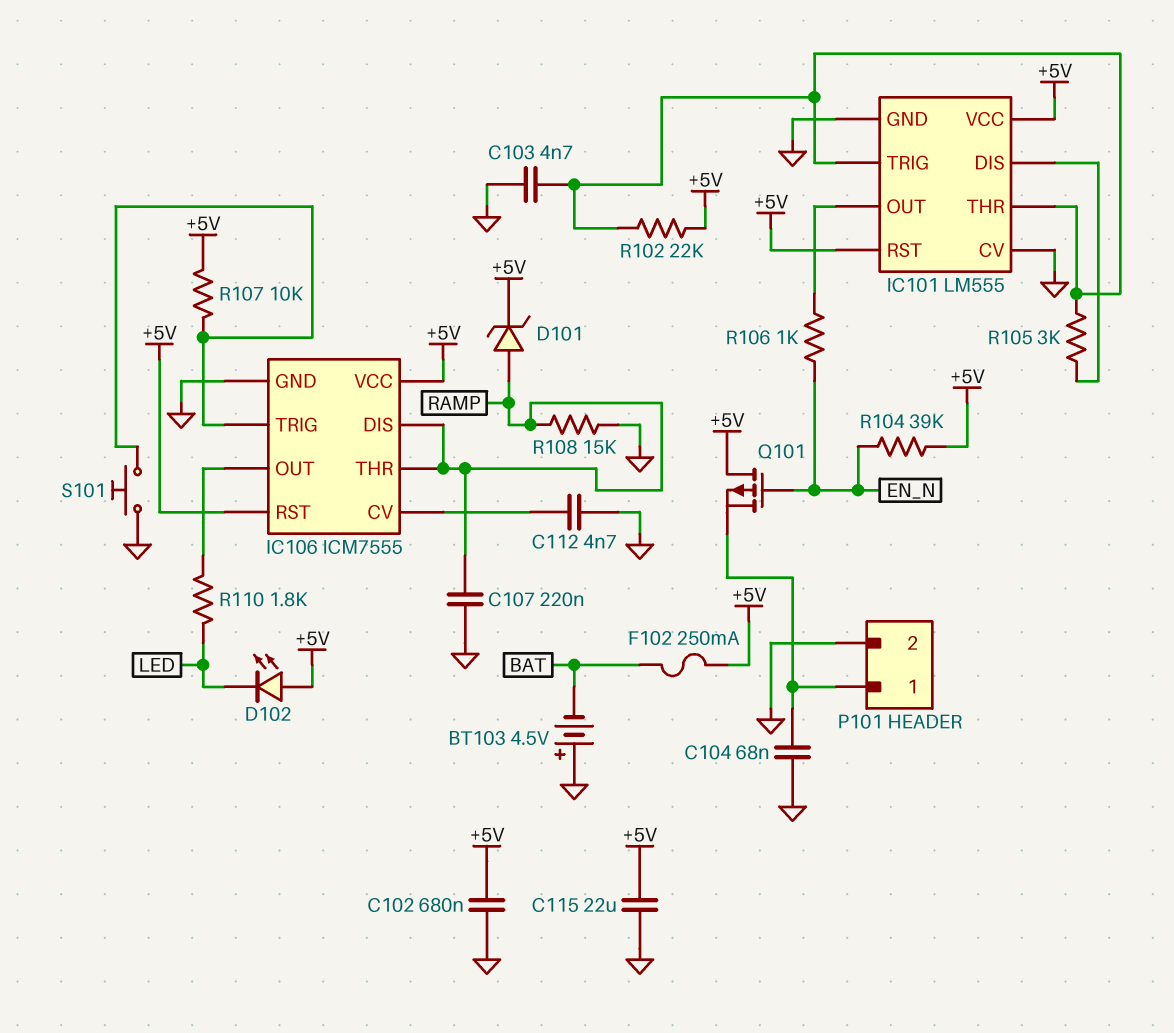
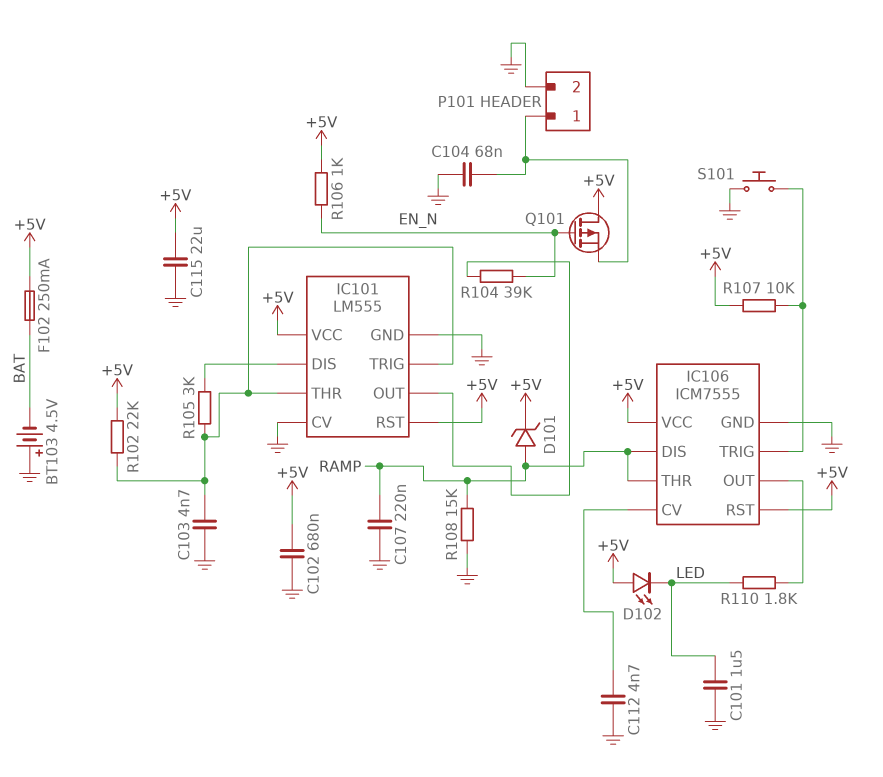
C101: none -> 1.5uF (GND, LED)
R104: 39k (+5V, EN_N) -> 39k (EN_N, IC101/OUT)
R106: 1k (EN_N, IC101/OUT) -> 1k (+5V, EN_N)

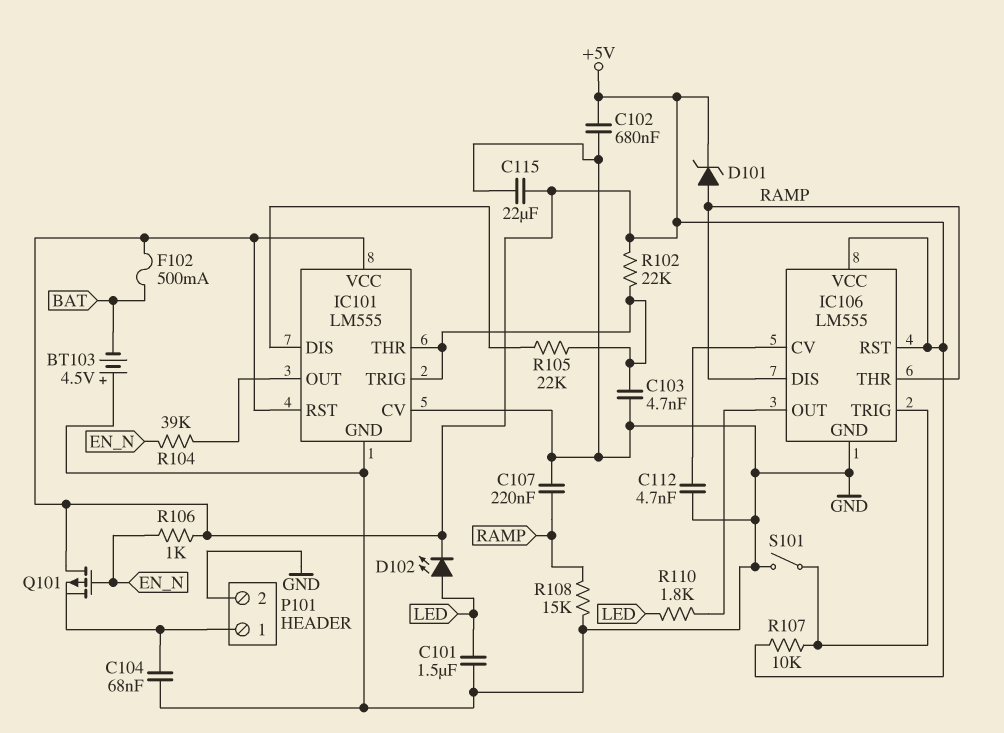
D102: LED (A +5V, K LED) -> LED (A LED, K +5V)
F102: 250mA (+5V, BAT) -> 500mA (+5V, BAT)
IC106: ICM7555 -> LM555
R105: 3k (IC101/DIS, IC101/THR) -> 22k (IC101/DIS, IC101/THR)
S101: button (GND, IC106/TRIG) -> switch (GND, IC106/TRIG)

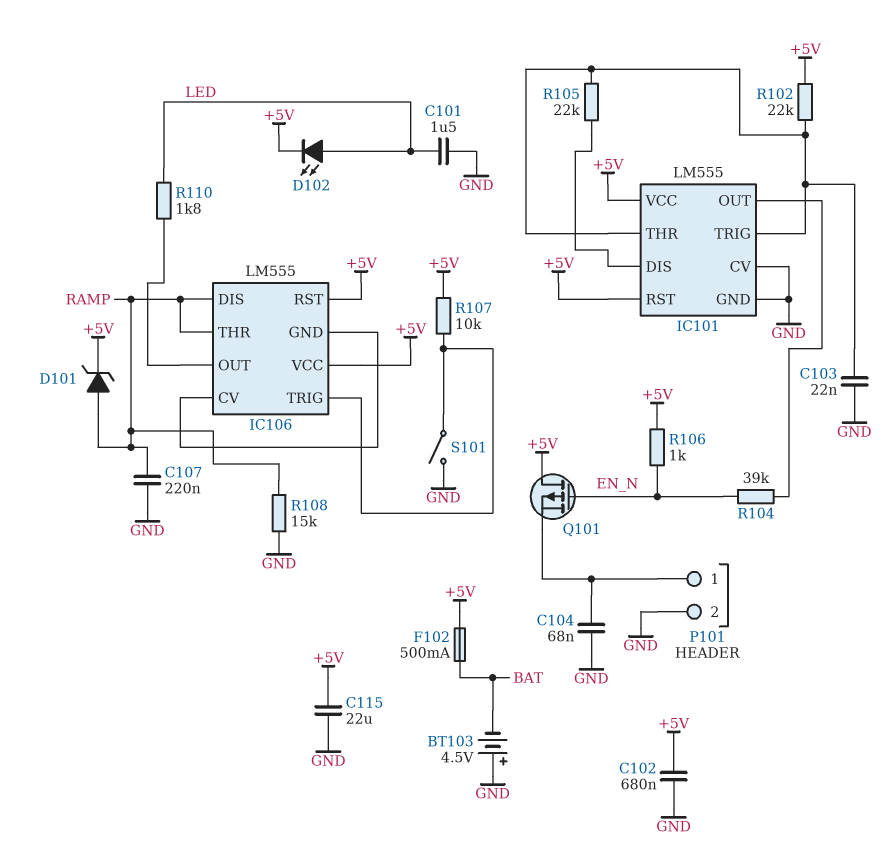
C103: 4.7nF (GND, IC101/THR) -> 22nF (GND, IC101/THR)
C112: 4.7nF (GND, IC106/CV) -> none
IC106 pin GND: GND -> IC106/CV

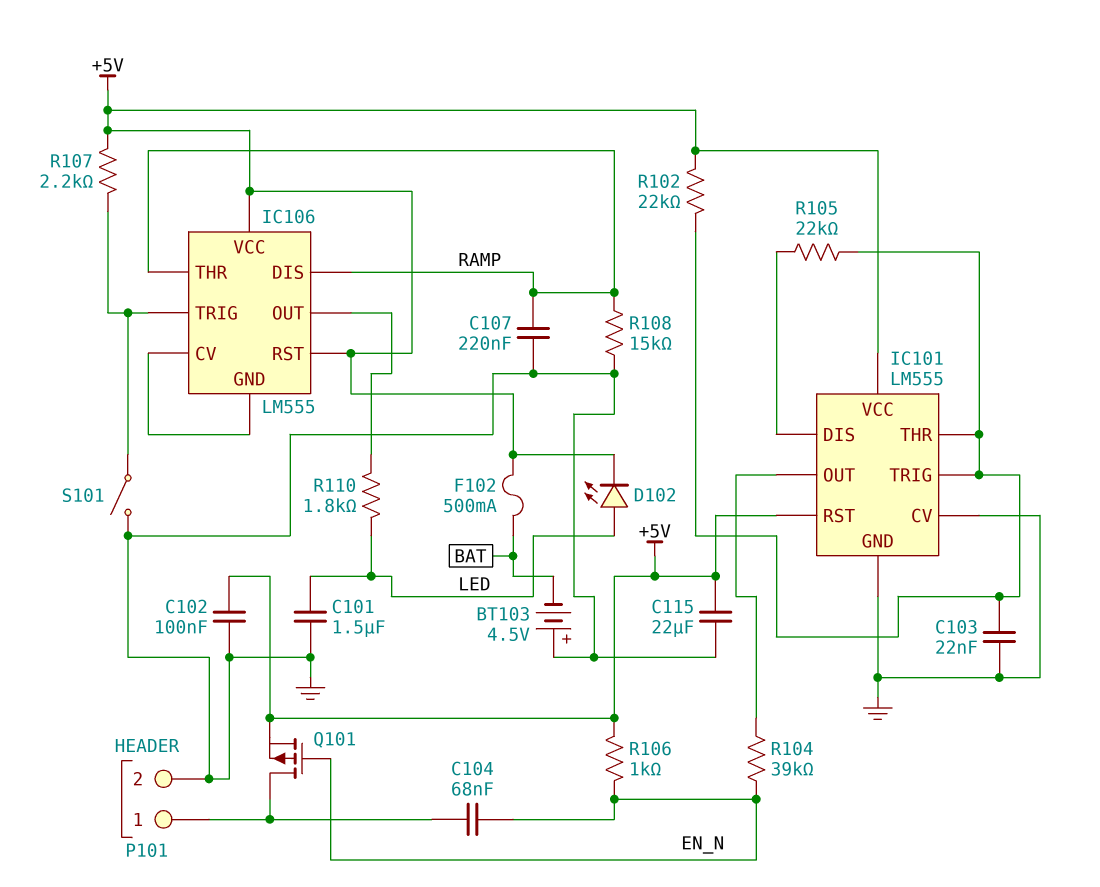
C102: 680nF (+5V, GND) -> 100nF (+5V, GND)
C104: 68nF (GND, P101/1) -> 68nF (EN_N, P101/1)
D101: zener (A RAMP, K +5V) -> none
Q101: PMOS (G EN_N, D +5V, S P101/1) -> PMOS (G EN_N, D P101/1, S +5V)
R107: 10k (+5V, IC106/TRIG) -> 2.2k (+5V, IC106/TRIG)

